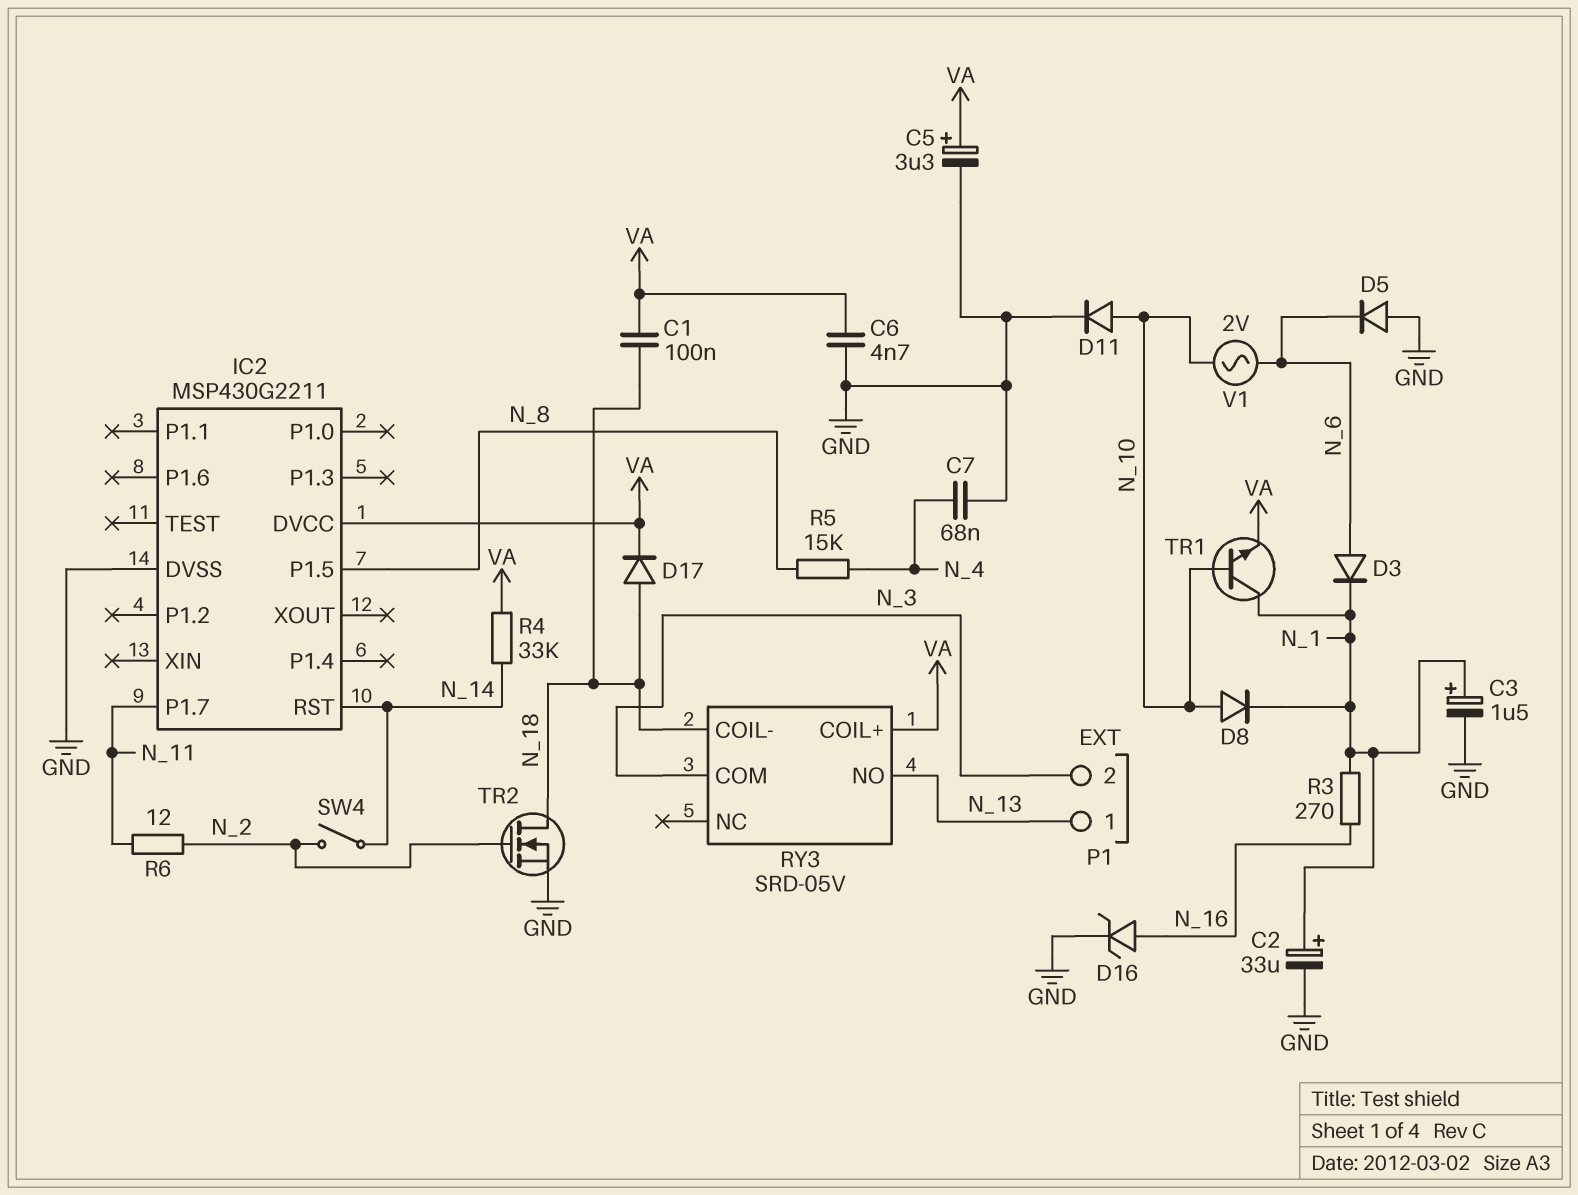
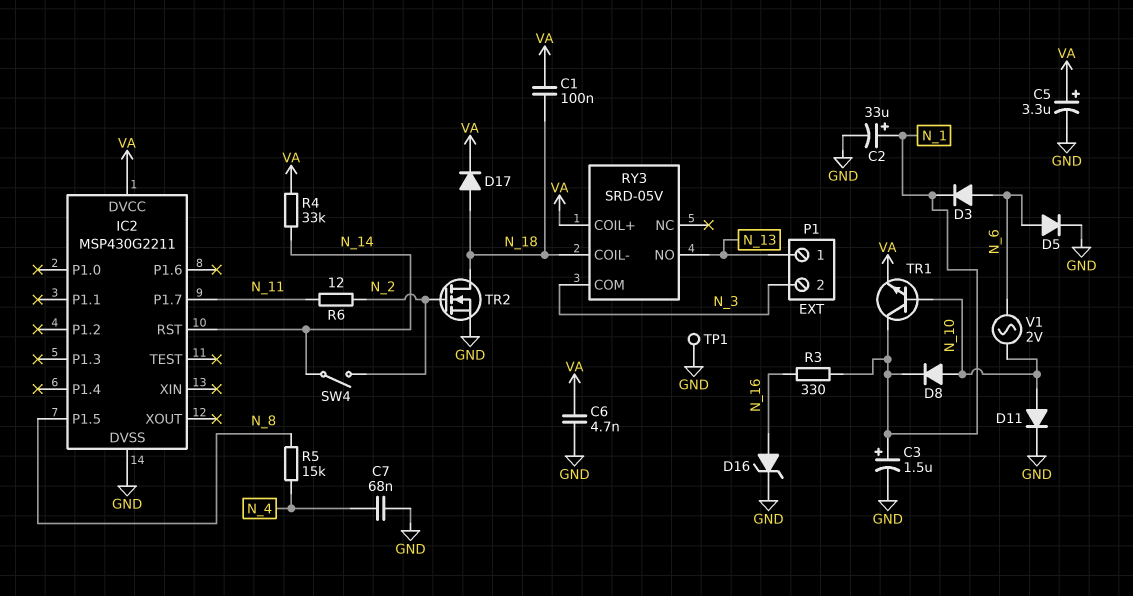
D5: diode (A GND, K N_6) -> diode (A N_6, K GND)
R3: 270 (N_1, N_16) -> 330 (N_1, N_16)
TP1: none -> test point (GND)

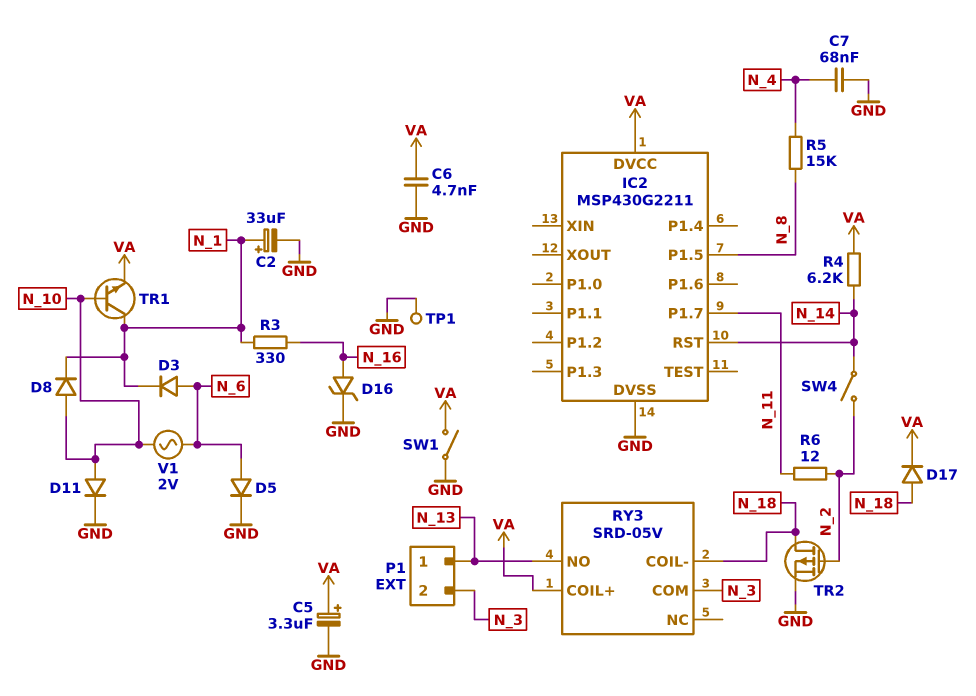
C1: 100nF (N_18, VA) -> none
C3: 1.5uF (plus N_1, minus GND) -> none
R4: 33k (N_14, VA) -> 6.2k (N_14, VA)
SW1: none -> switch (GND, VA)
TR2: NMOS (G N_2, D N_18, S GND) -> PMOS (G N_2, D N_18, S GND)

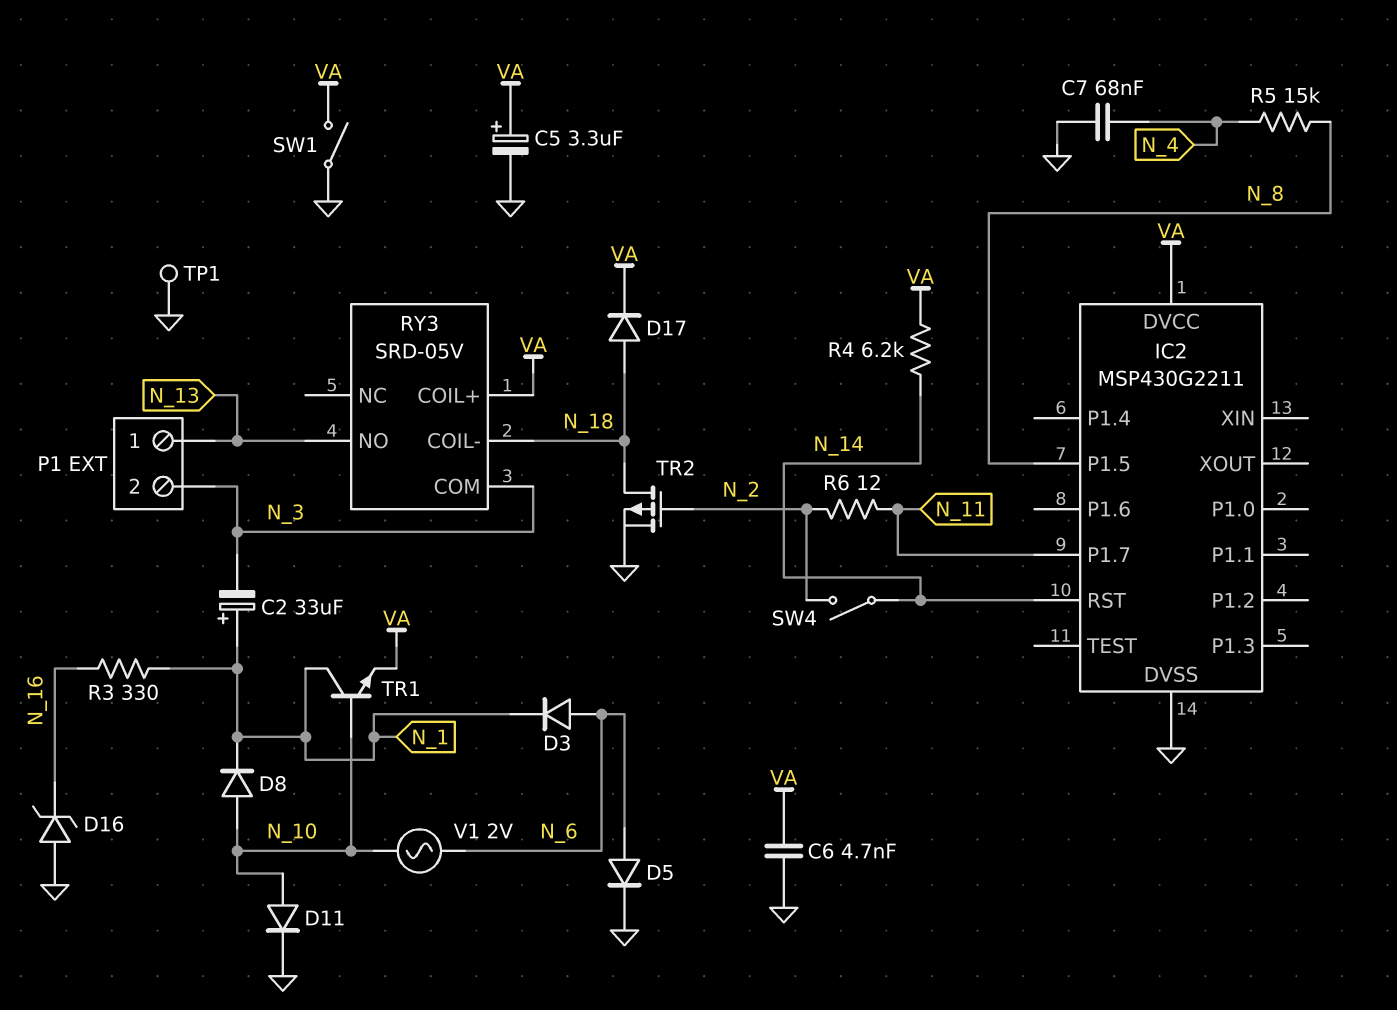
C2: 33uF (plus N_1, minus GND) -> 33uF (plus N_1, minus N_3)
D16: zener (A N_16, K GND) -> zener (A GND, K N_16)

